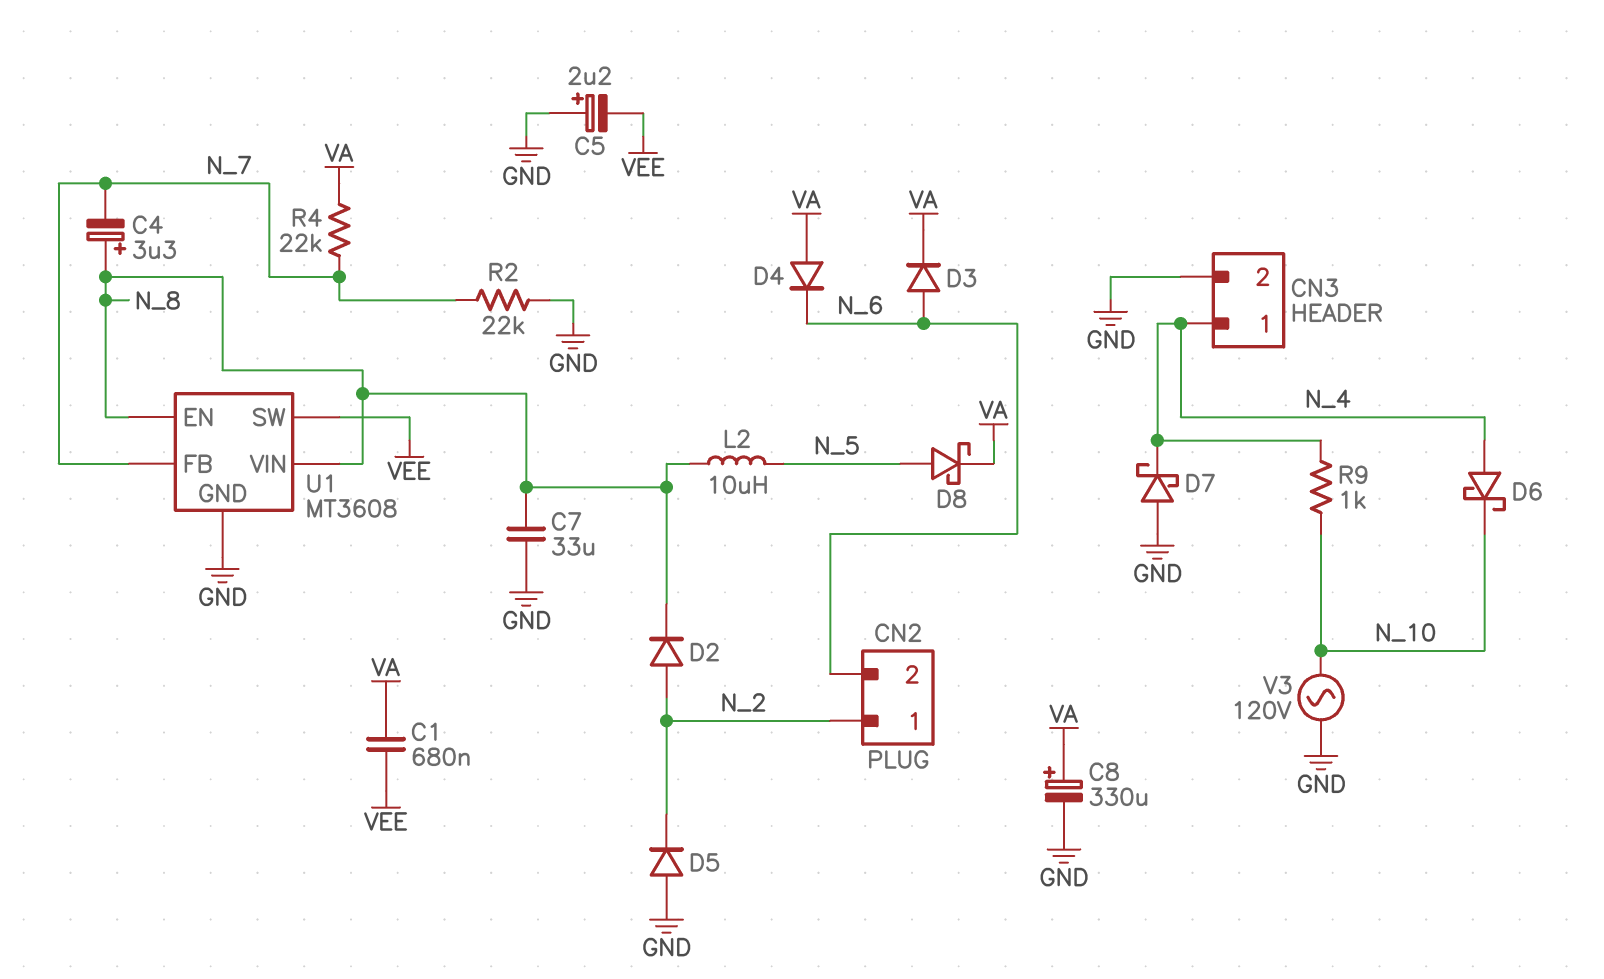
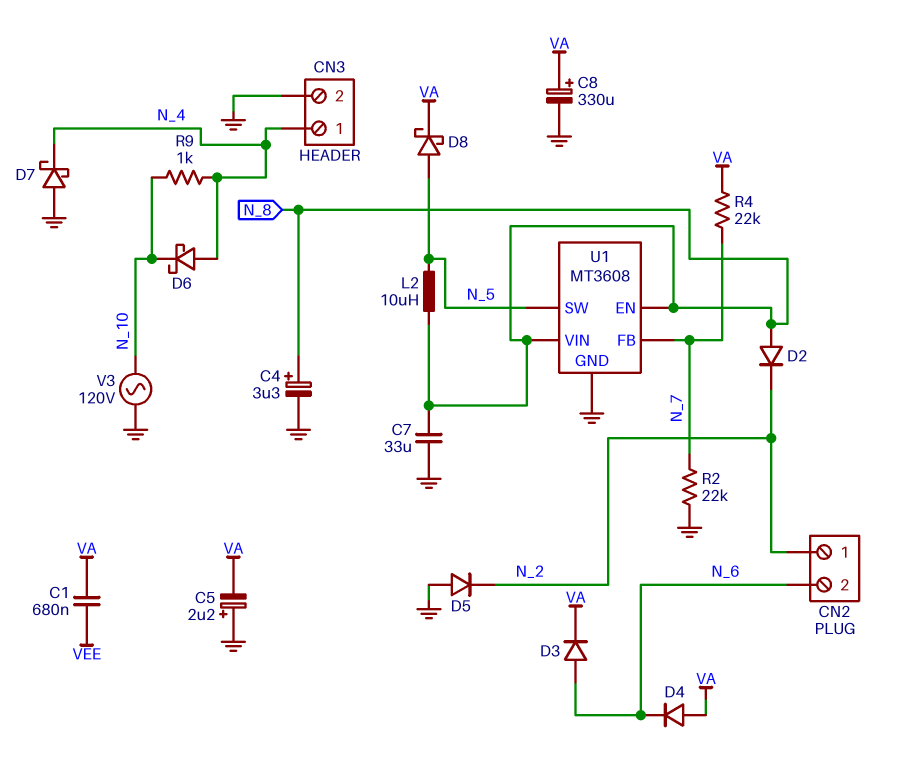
C4: 3.3uF (plus N_8, minus N_7) -> 3.3uF (plus N_8, minus GND)
C5: 2.2uF (plus GND, minus VEE) -> 2.2uF (plus GND, minus VA)
D2: diode (A N_2, K N_8) -> diode (A N_8, K N_2)
U1 pin SW: VEE -> N_5

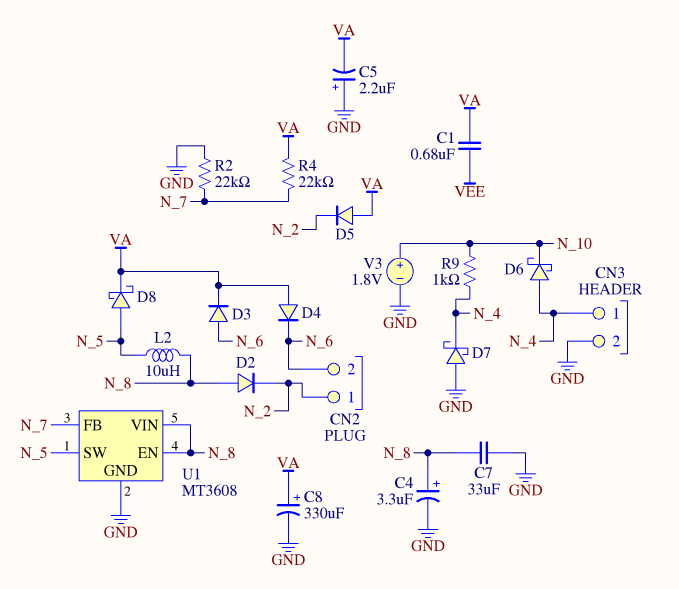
D5: diode (A GND, K N_2) -> diode (A VA, K N_2)
V3: AC 120V (GND, N_10) -> 1.8V (plus N_10, minus GND)

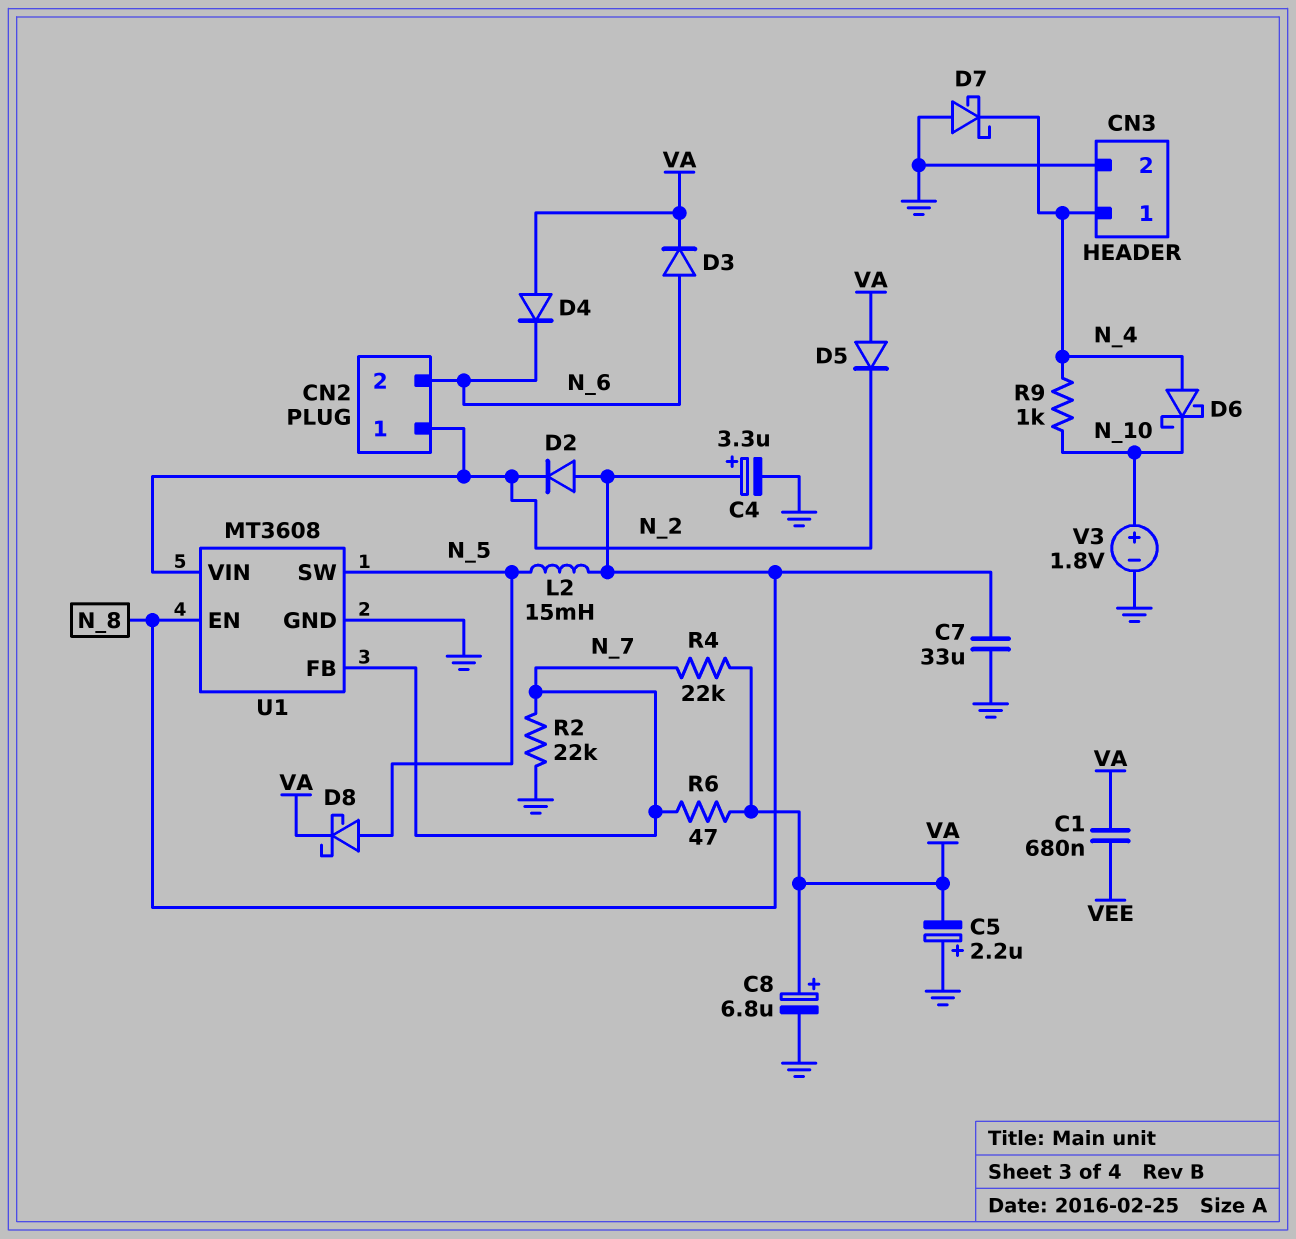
C8: 330uF (plus VA, minus GND) -> 6.8uF (plus VA, minus GND)
L2: 10uH (N_5, N_8) -> 15mH (N_5, N_8)
R6: none -> 47 (N_7, VA)
U1 pin VIN: N_8 -> N_2

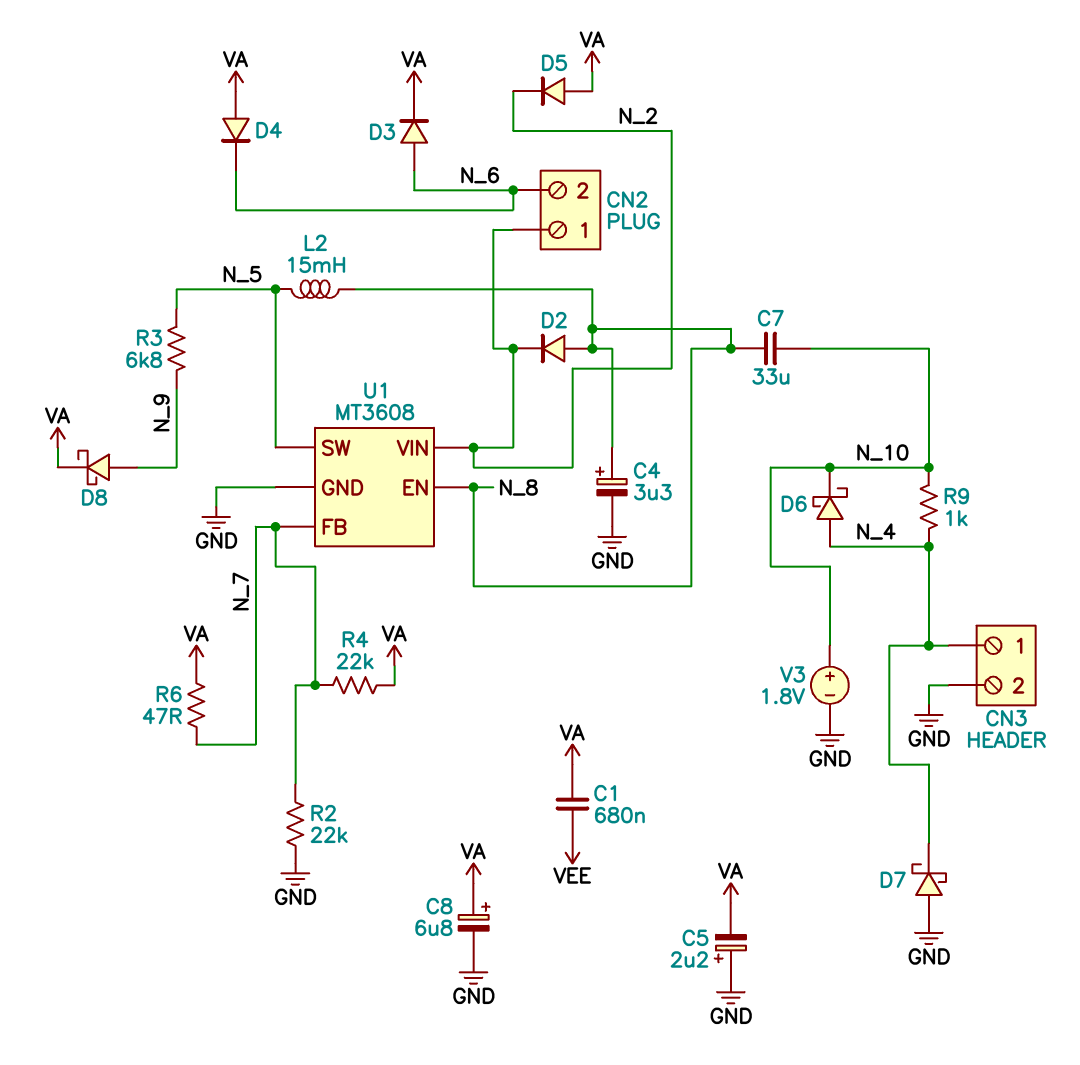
C7: 33uF (GND, N_8) -> 33uF (N_8, N_10)
D8: schottky (A N_5, K VA) -> schottky (A N_9, K VA)
R3: none -> 6.8k (N_5, N_9)

